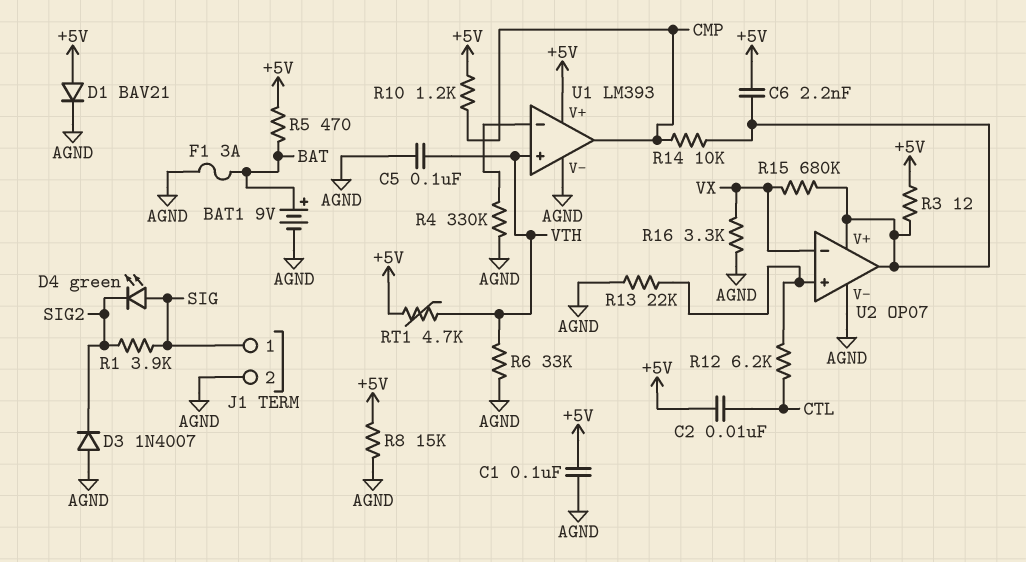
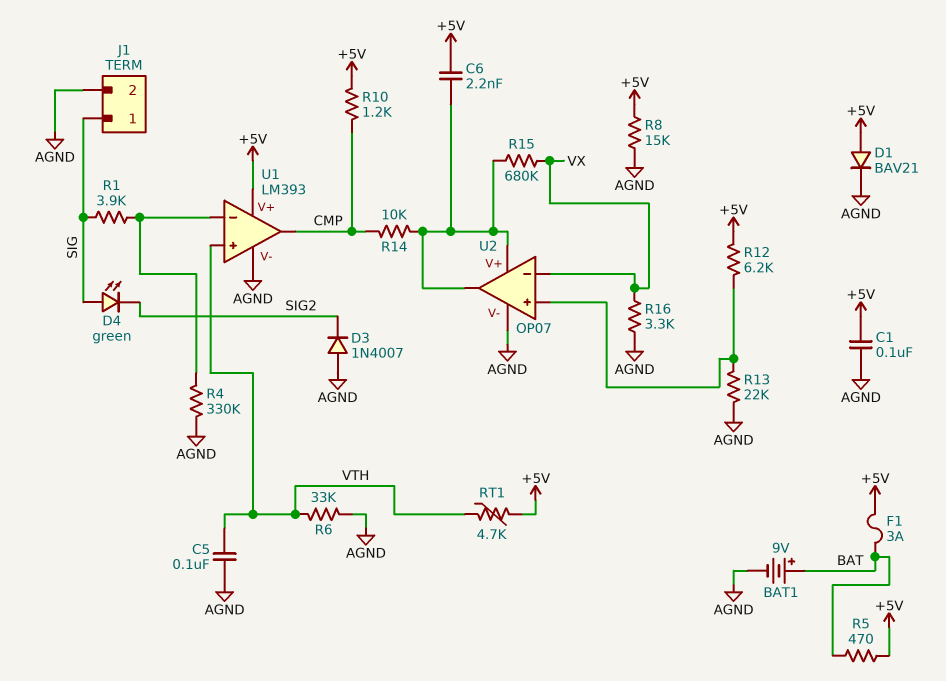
C2: 10nF (+5V, CTL) -> none
F1: 3A (AGND, BAT) -> 3A (+5V, BAT)
R1: 3.9k (SIG, SIG2) -> 3.9k (SIG, U1/in-)
R3: 12 (+5V, U2/V+) -> none
R12: 6.2k (CTL, U2/in+) -> 6.2k (+5V, U2/in+)

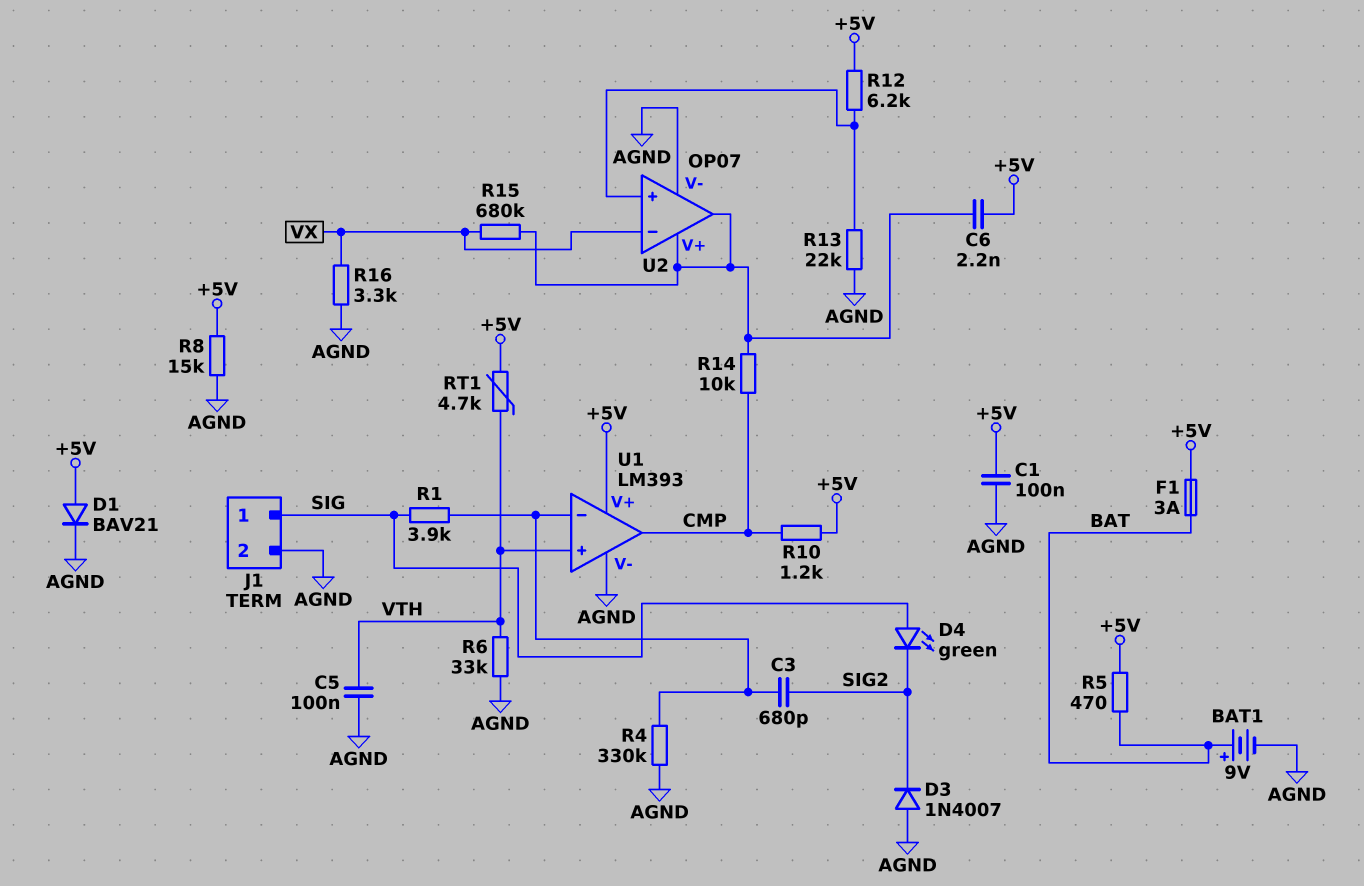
C3: none -> 680pF (SIG2, U1/in-)

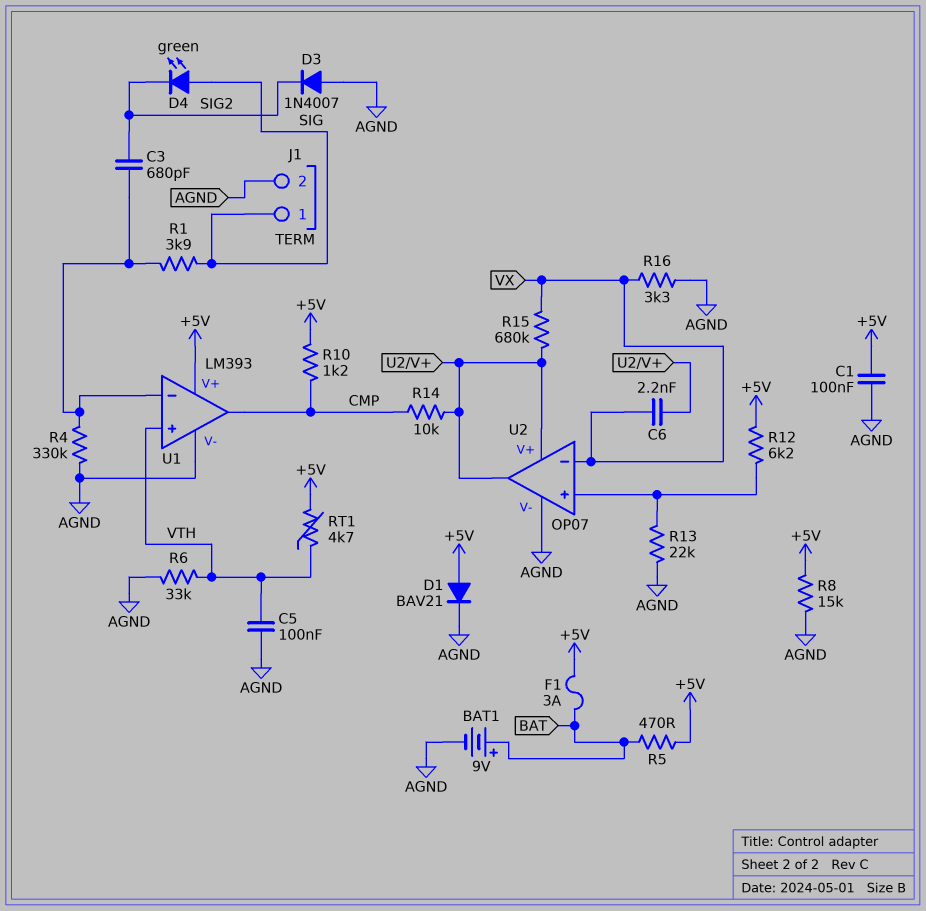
C6: 2.2nF (+5V, U2/V+) -> 2.2nF (U2/V+, VX)

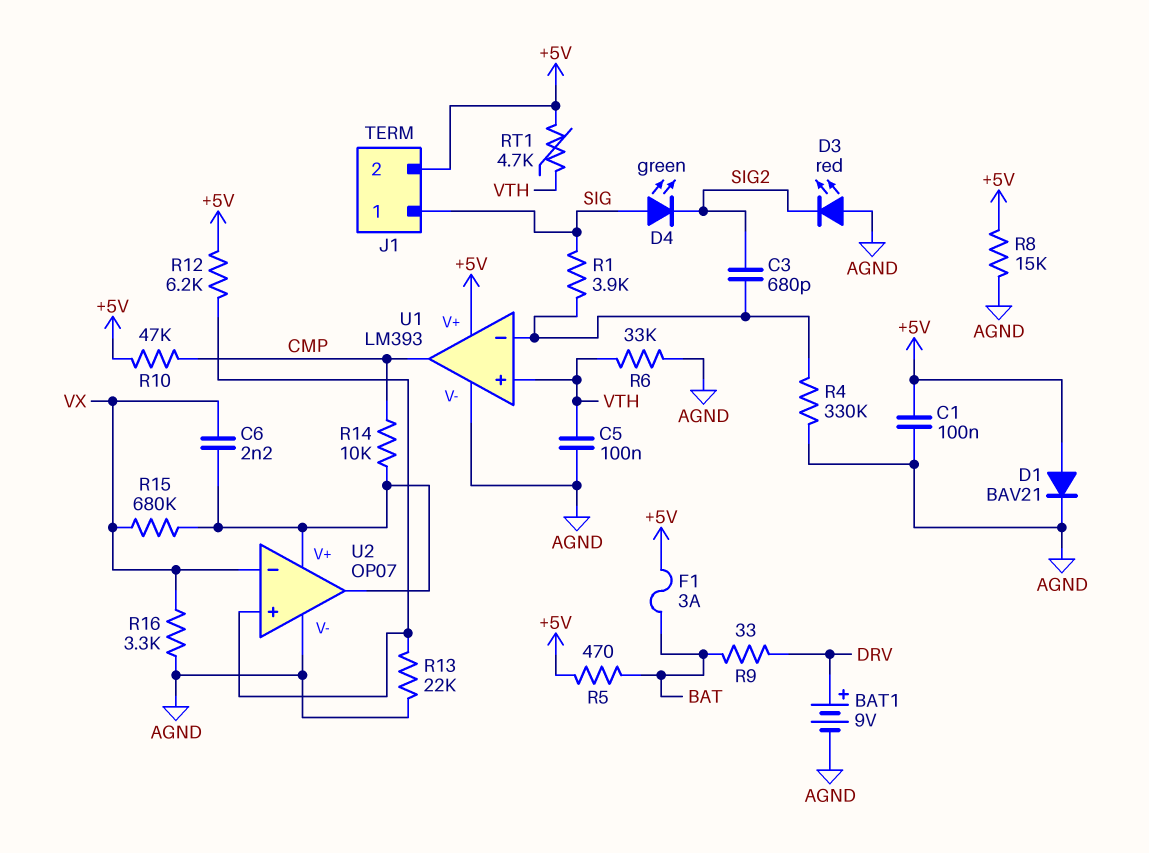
BAT1: 9V (plus BAT, minus AGND) -> 9V (plus DRV, minus AGND)
D3: diode 1N4007 (A AGND, K SIG2) -> LED red (A AGND, K SIG2)
J1 pin 2: AGND -> +5V
R9: none -> 33 (BAT, DRV)
R10: 1.2k (+5V, CMP) -> 47k (+5V, CMP)

